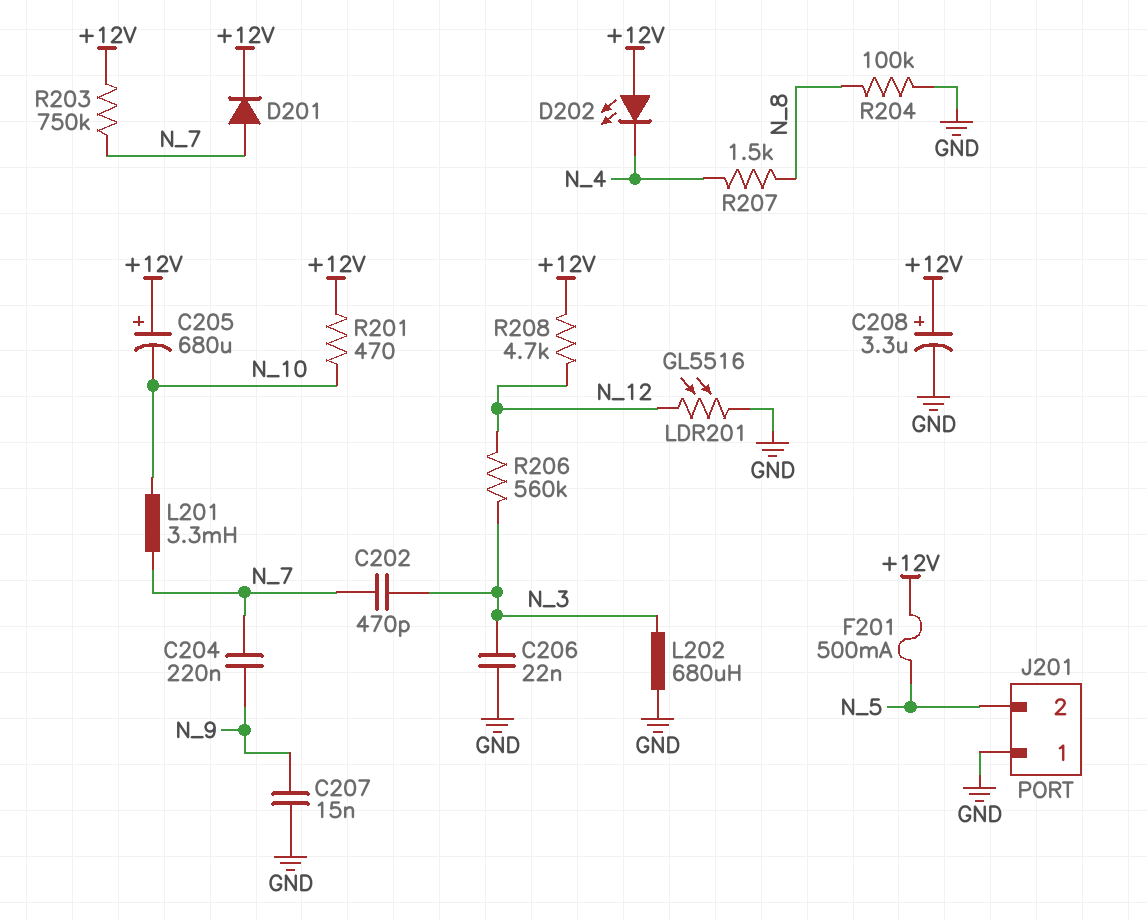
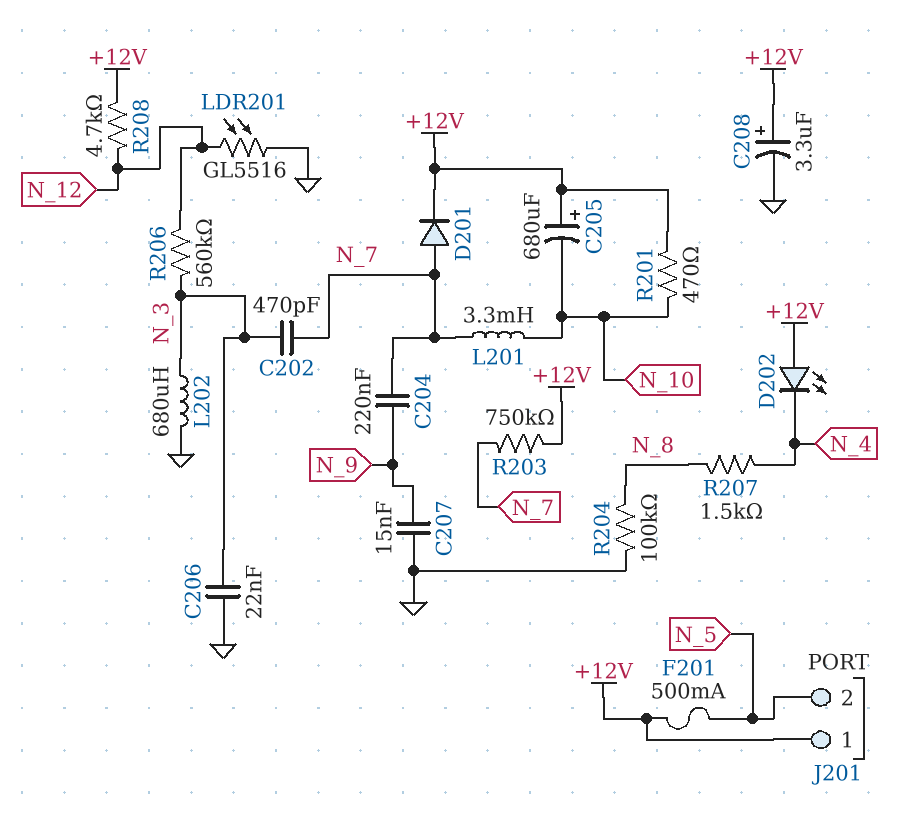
J201 pin 1: GND -> +12V

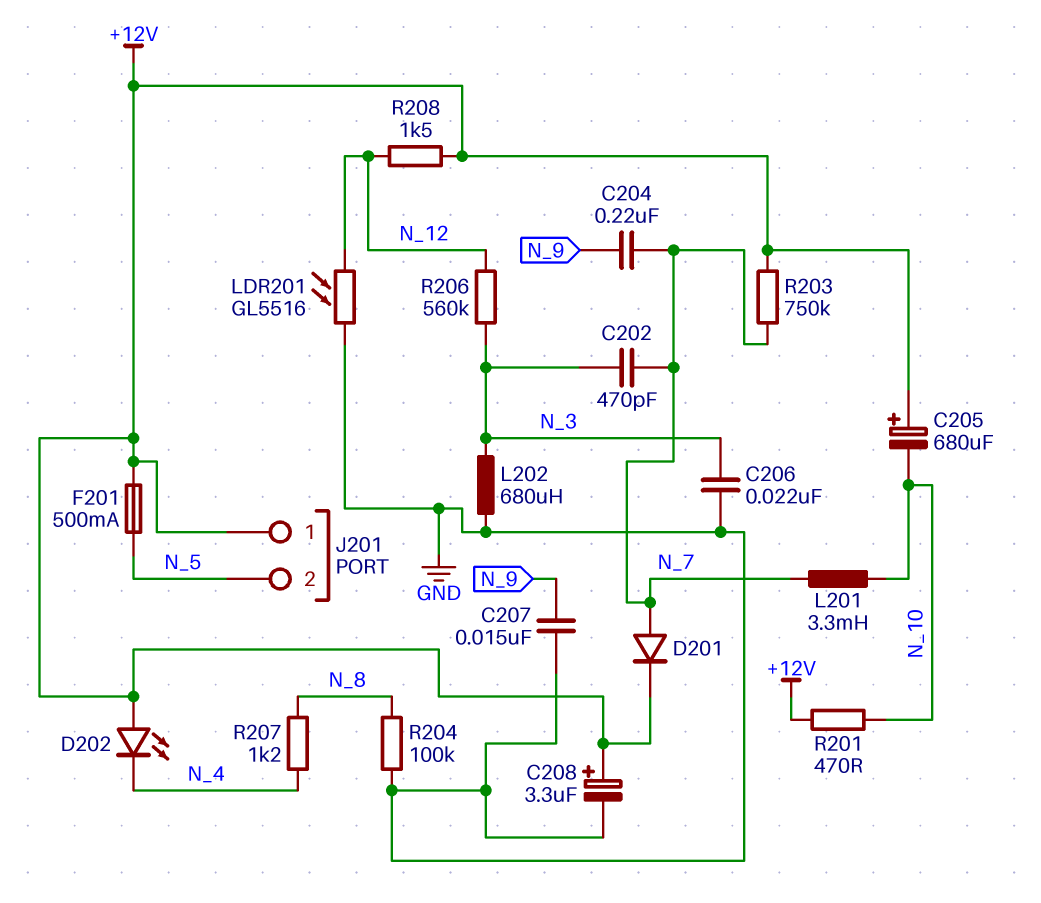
R207: 1.5k (N_4, N_8) -> 1.2k (N_4, N_8)
R208: 4.7k (+12V, N_12) -> 1.5k (+12V, N_12)

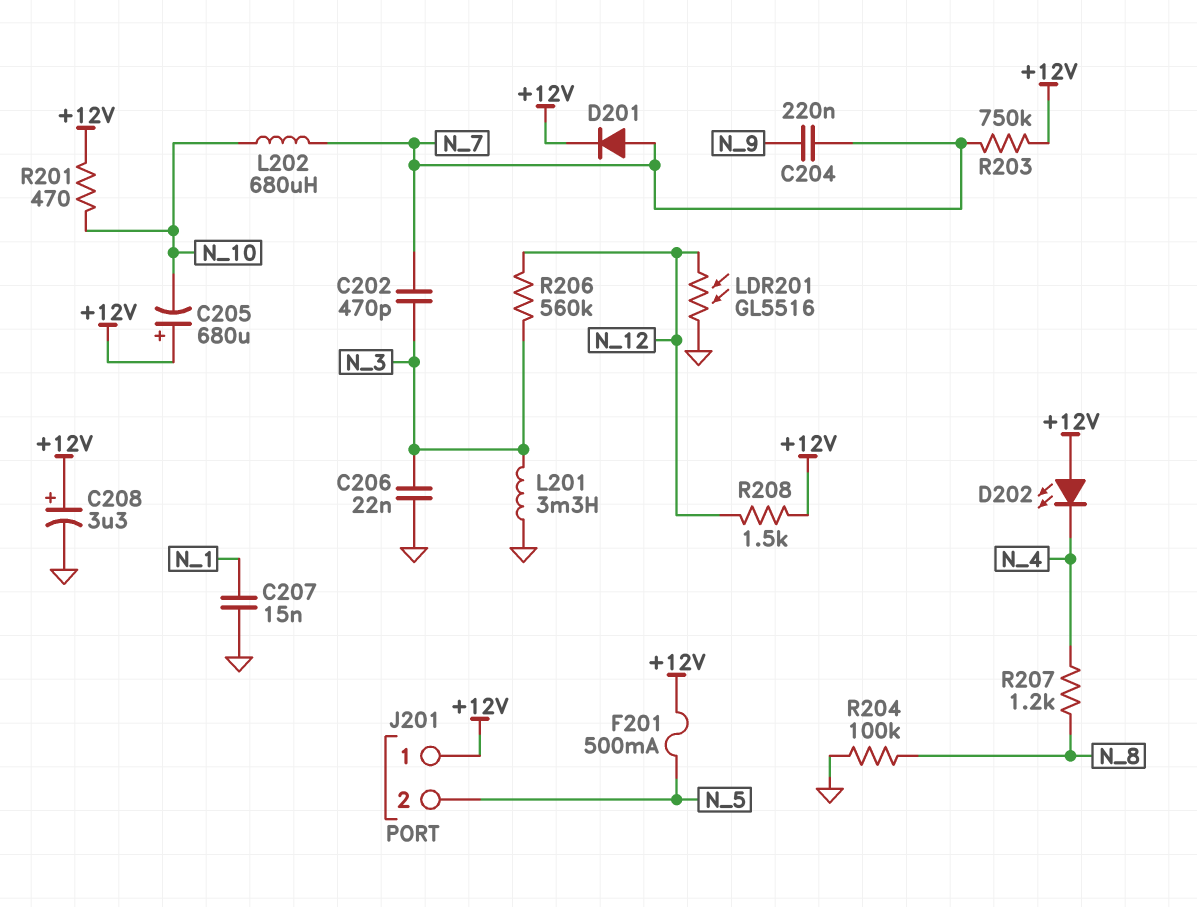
C207: 15nF (GND, N_9) -> 15nF (GND, N_1)
L201: 3.3mH (N_7, N_10) -> 3.3mH (GND, N_3)
L202: 680uH (GND, N_3) -> 680uH (N_7, N_10)

